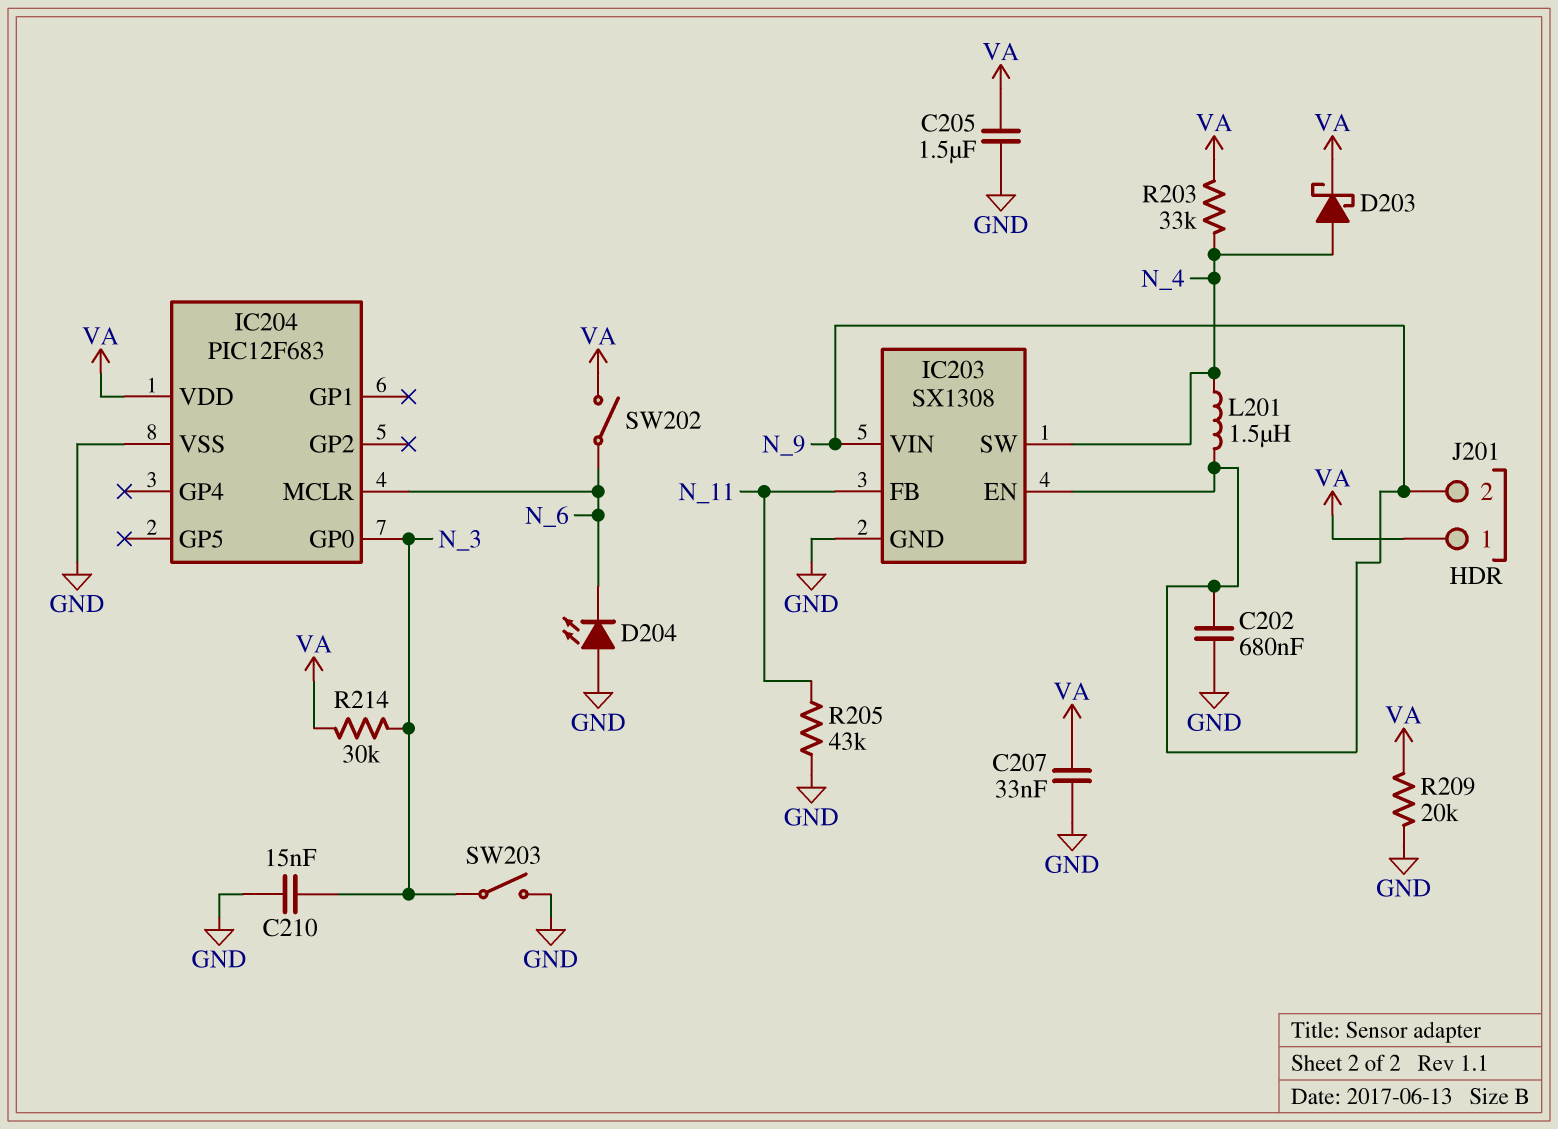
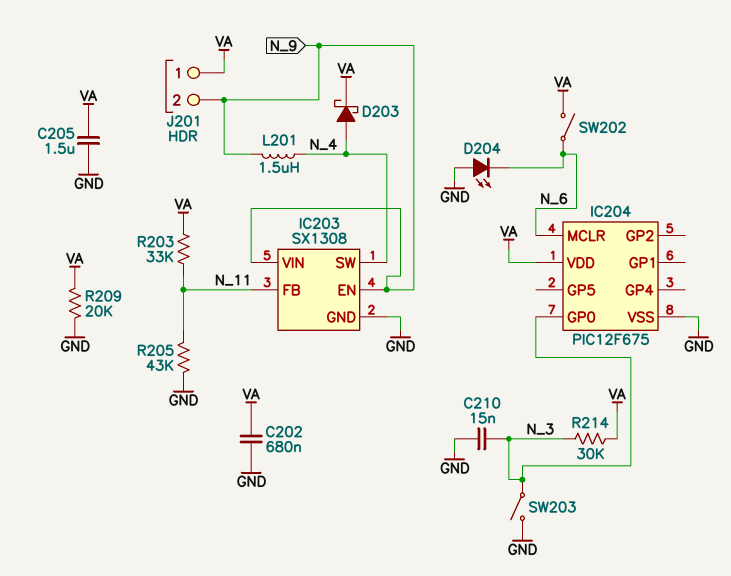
C202: 680nF (GND, N_9) -> 680nF (GND, VA)
C207: 33nF (GND, VA) -> none
IC204: PIC12F683 -> PIC12F675
R203: 33k (N_4, VA) -> 33k (N_11, VA)

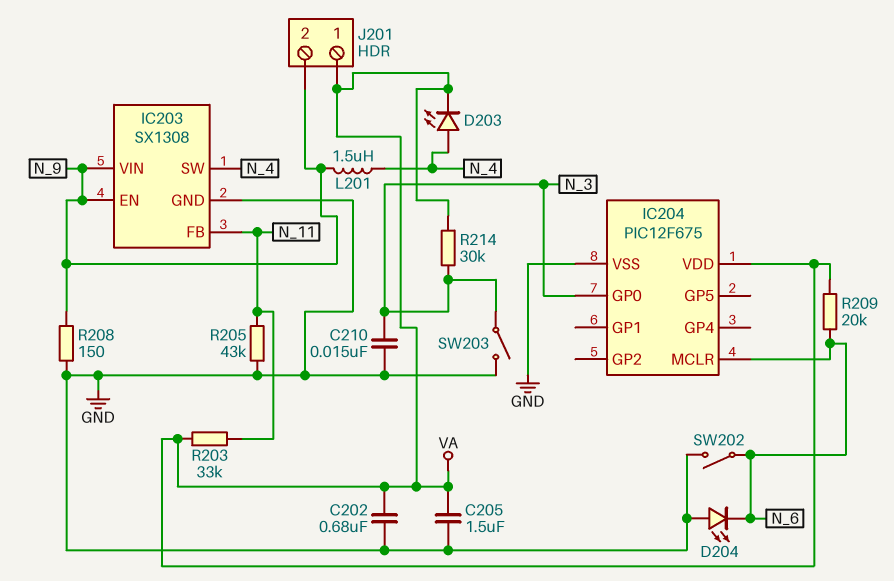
D203: schottky (A N_4, K VA) -> LED (A N_4, K VA)
R208: none -> 150 (GND, N_9)
R209: 20k (GND, VA) -> 20k (N_6, VA)
SW202: switch (N_6, VA) -> switch (GND, N_6)

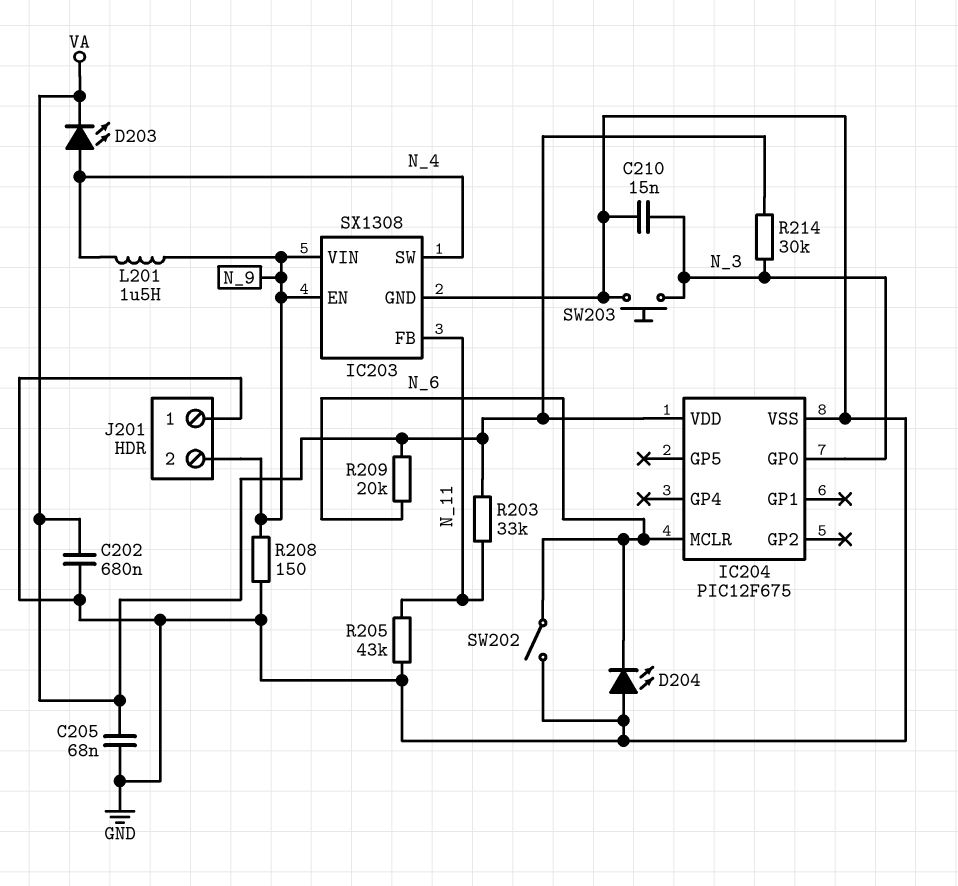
C205: 1.5uF (GND, VA) -> 68nF (GND, VA)
J201 pin 1: VA -> GND
SW203: switch (GND, N_3) -> button (GND, N_3)

